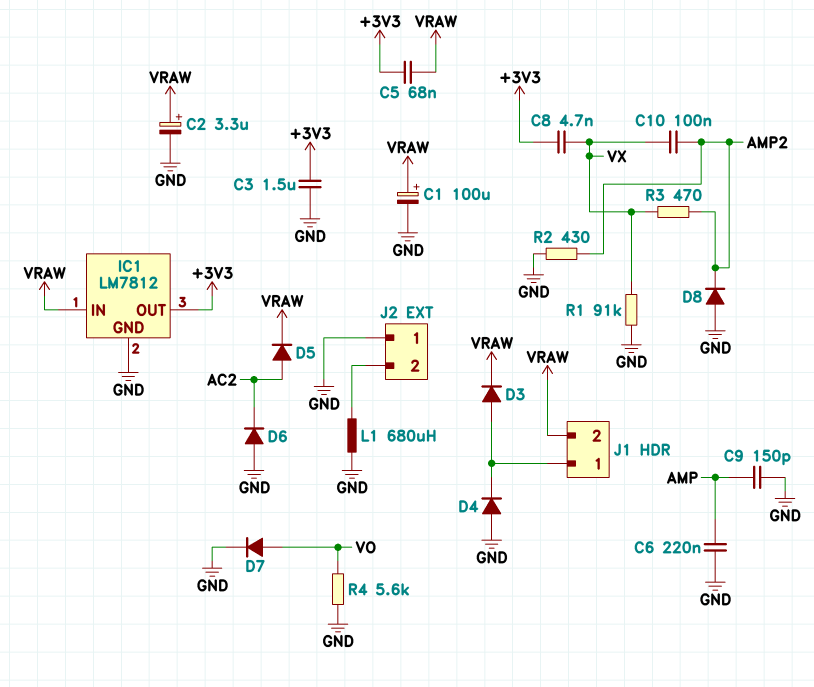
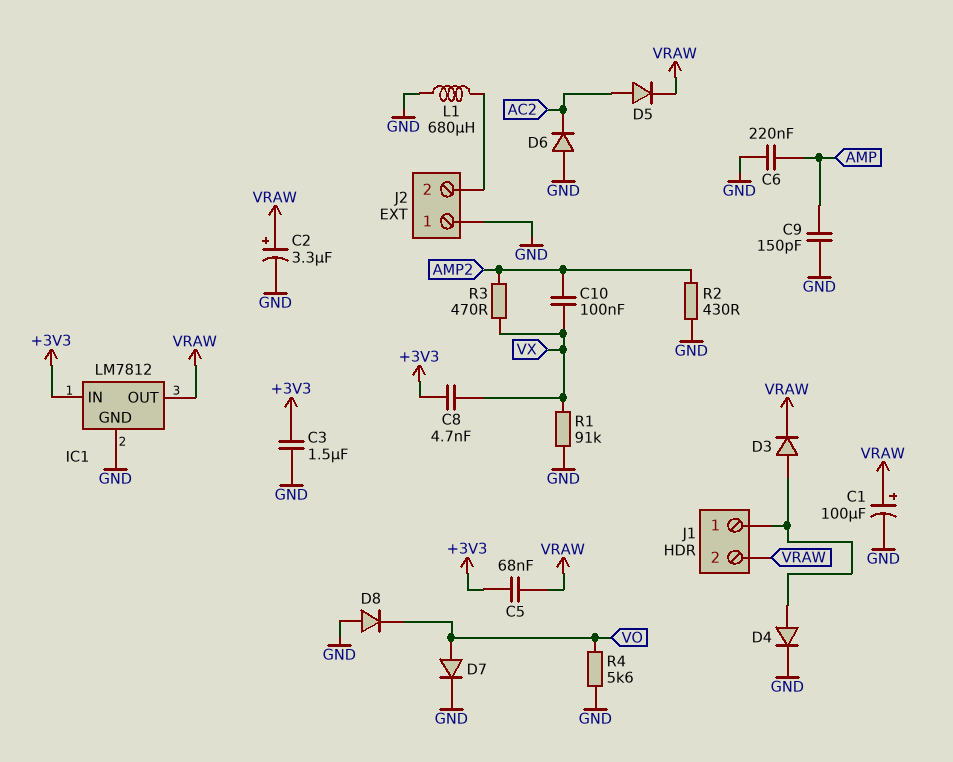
D4: diode (A GND, K J1/1) -> diode (A J1/1, K GND)
D8: diode (A GND, K AMP2) -> diode (A GND, K VO)
IC1 pin IN: VRAW -> +3V3
IC1 pin OUT: +3V3 -> VRAW

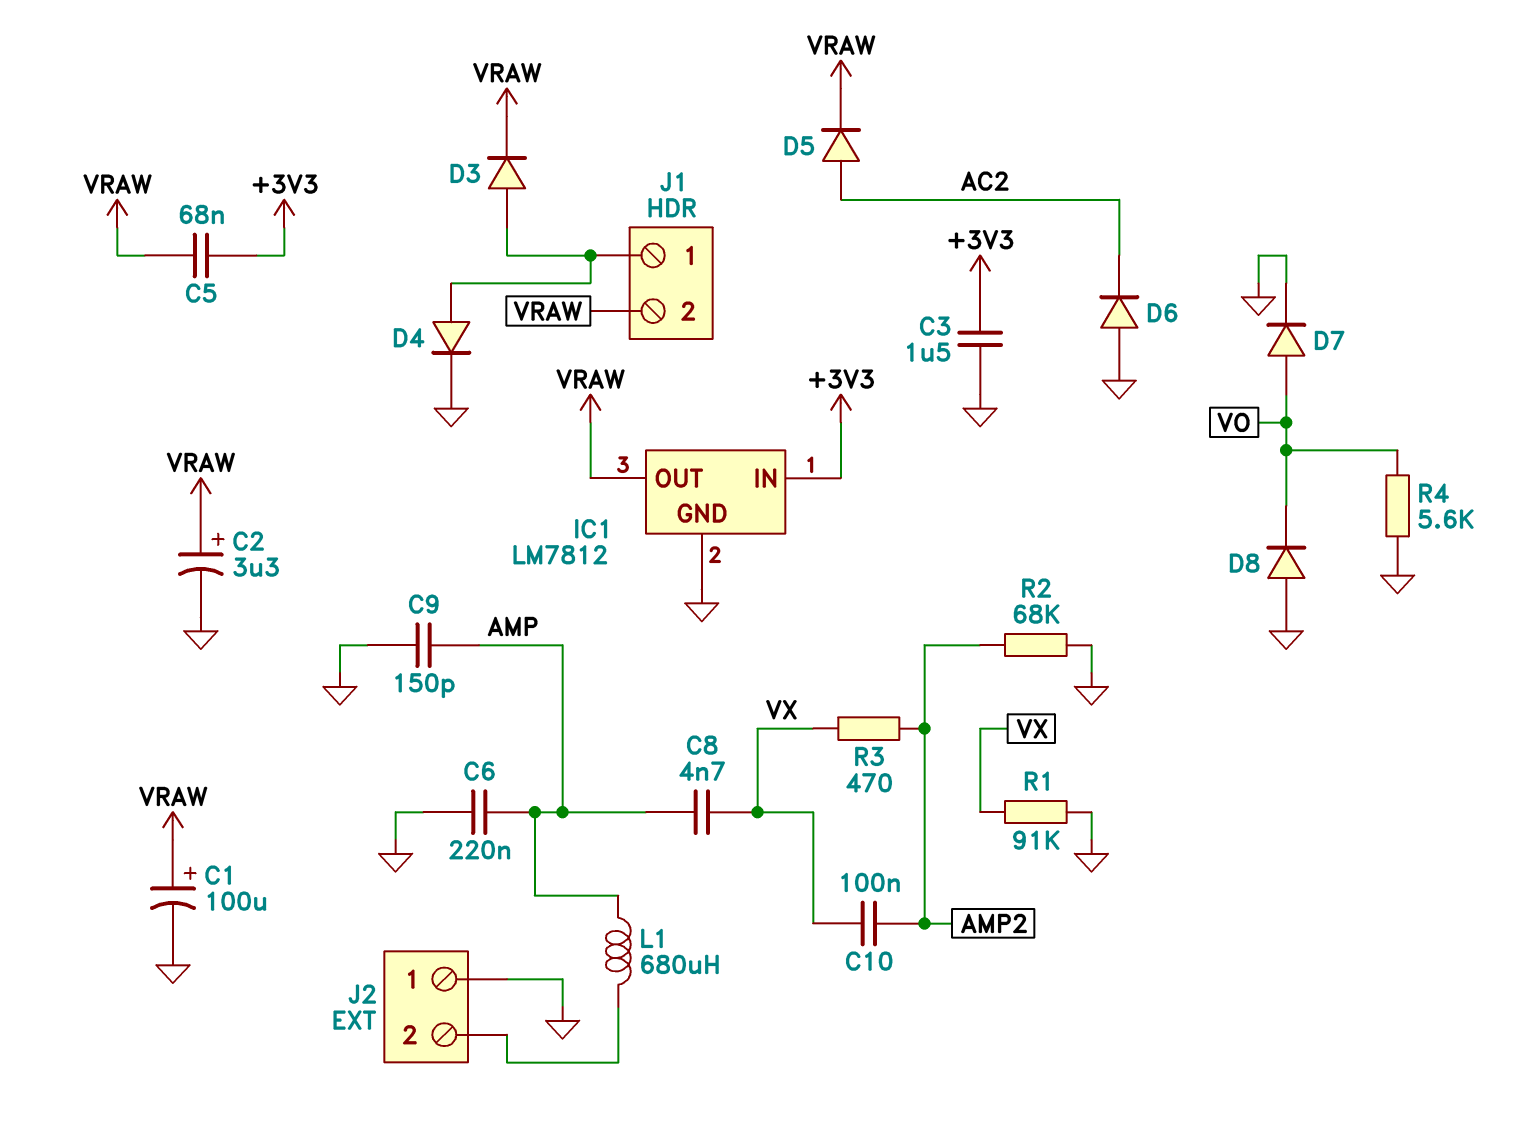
C8: 4.7nF (+3V3, VX) -> 4.7nF (AMP, VX)
L1: 680uH (GND, J2/2) -> 680uH (AMP, J2/2)
R2: 430 (AMP2, GND) -> 68k (AMP2, GND)

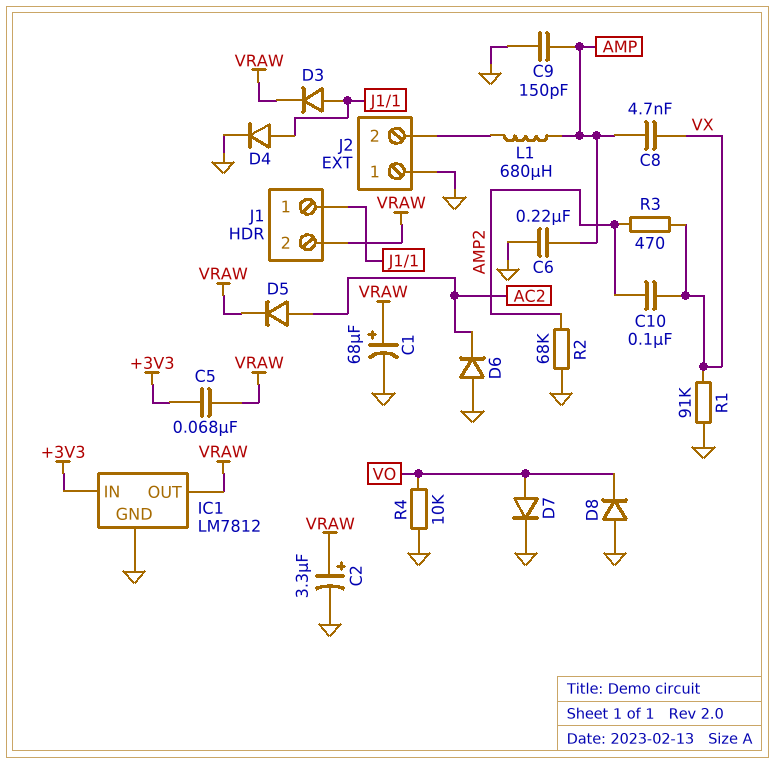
C1: 100uF (plus VRAW, minus GND) -> 68uF (plus VRAW, minus GND)
C3: 1.5uF (+3V3, GND) -> none
R4: 5.6k (GND, VO) -> 10k (GND, VO)

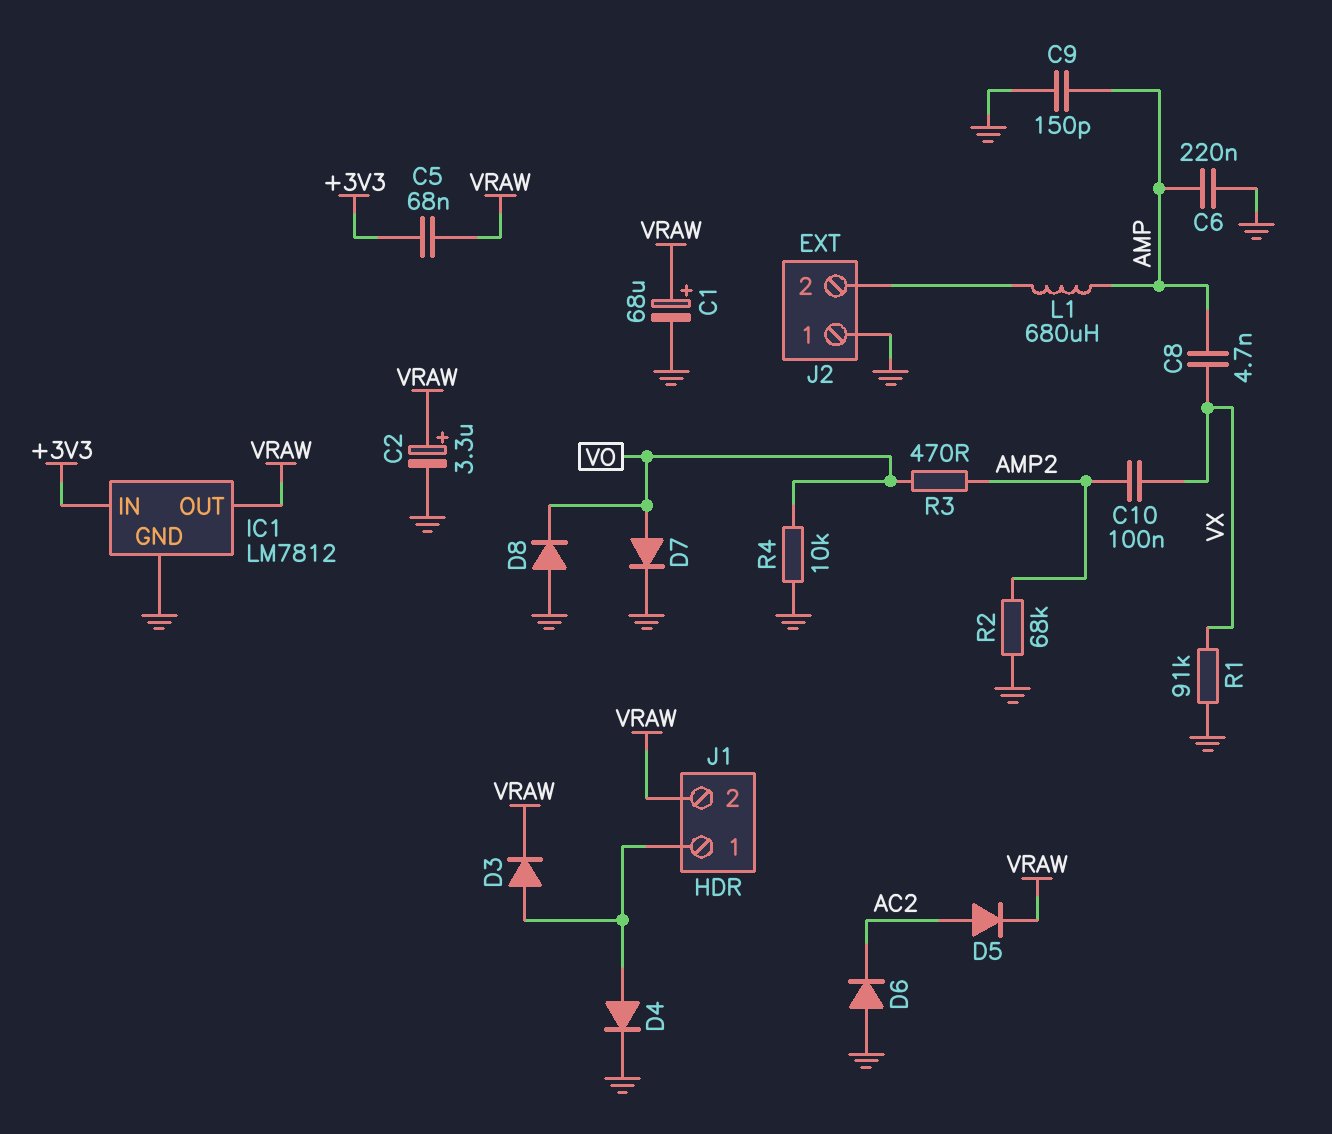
R3: 470 (AMP2, VX) -> 470 (AMP2, VO)

